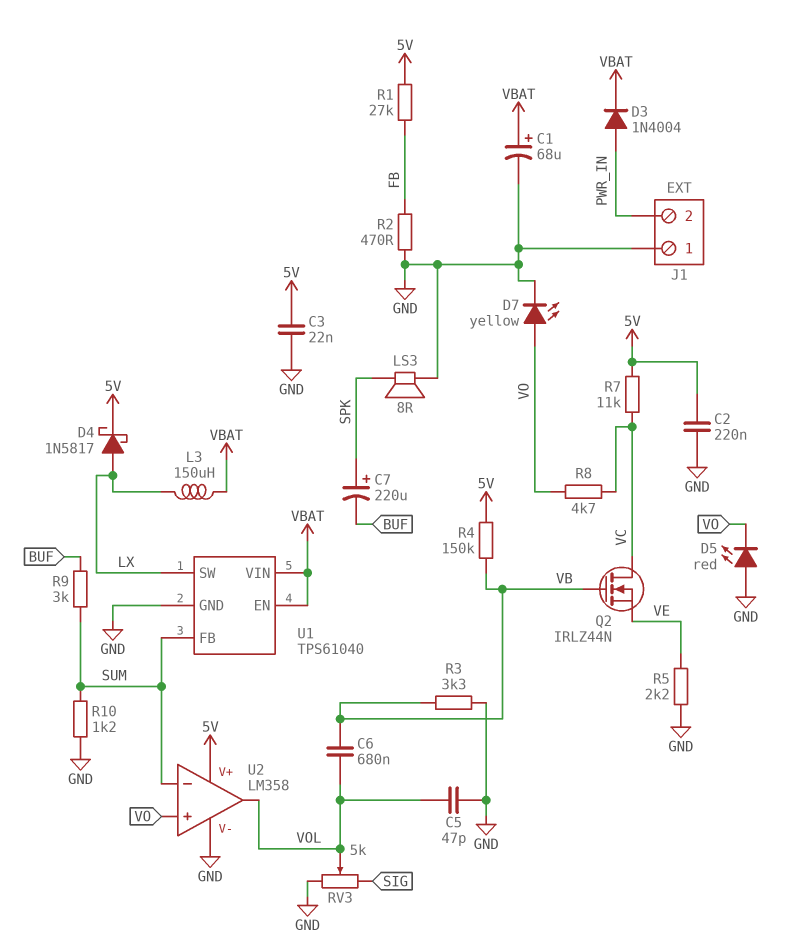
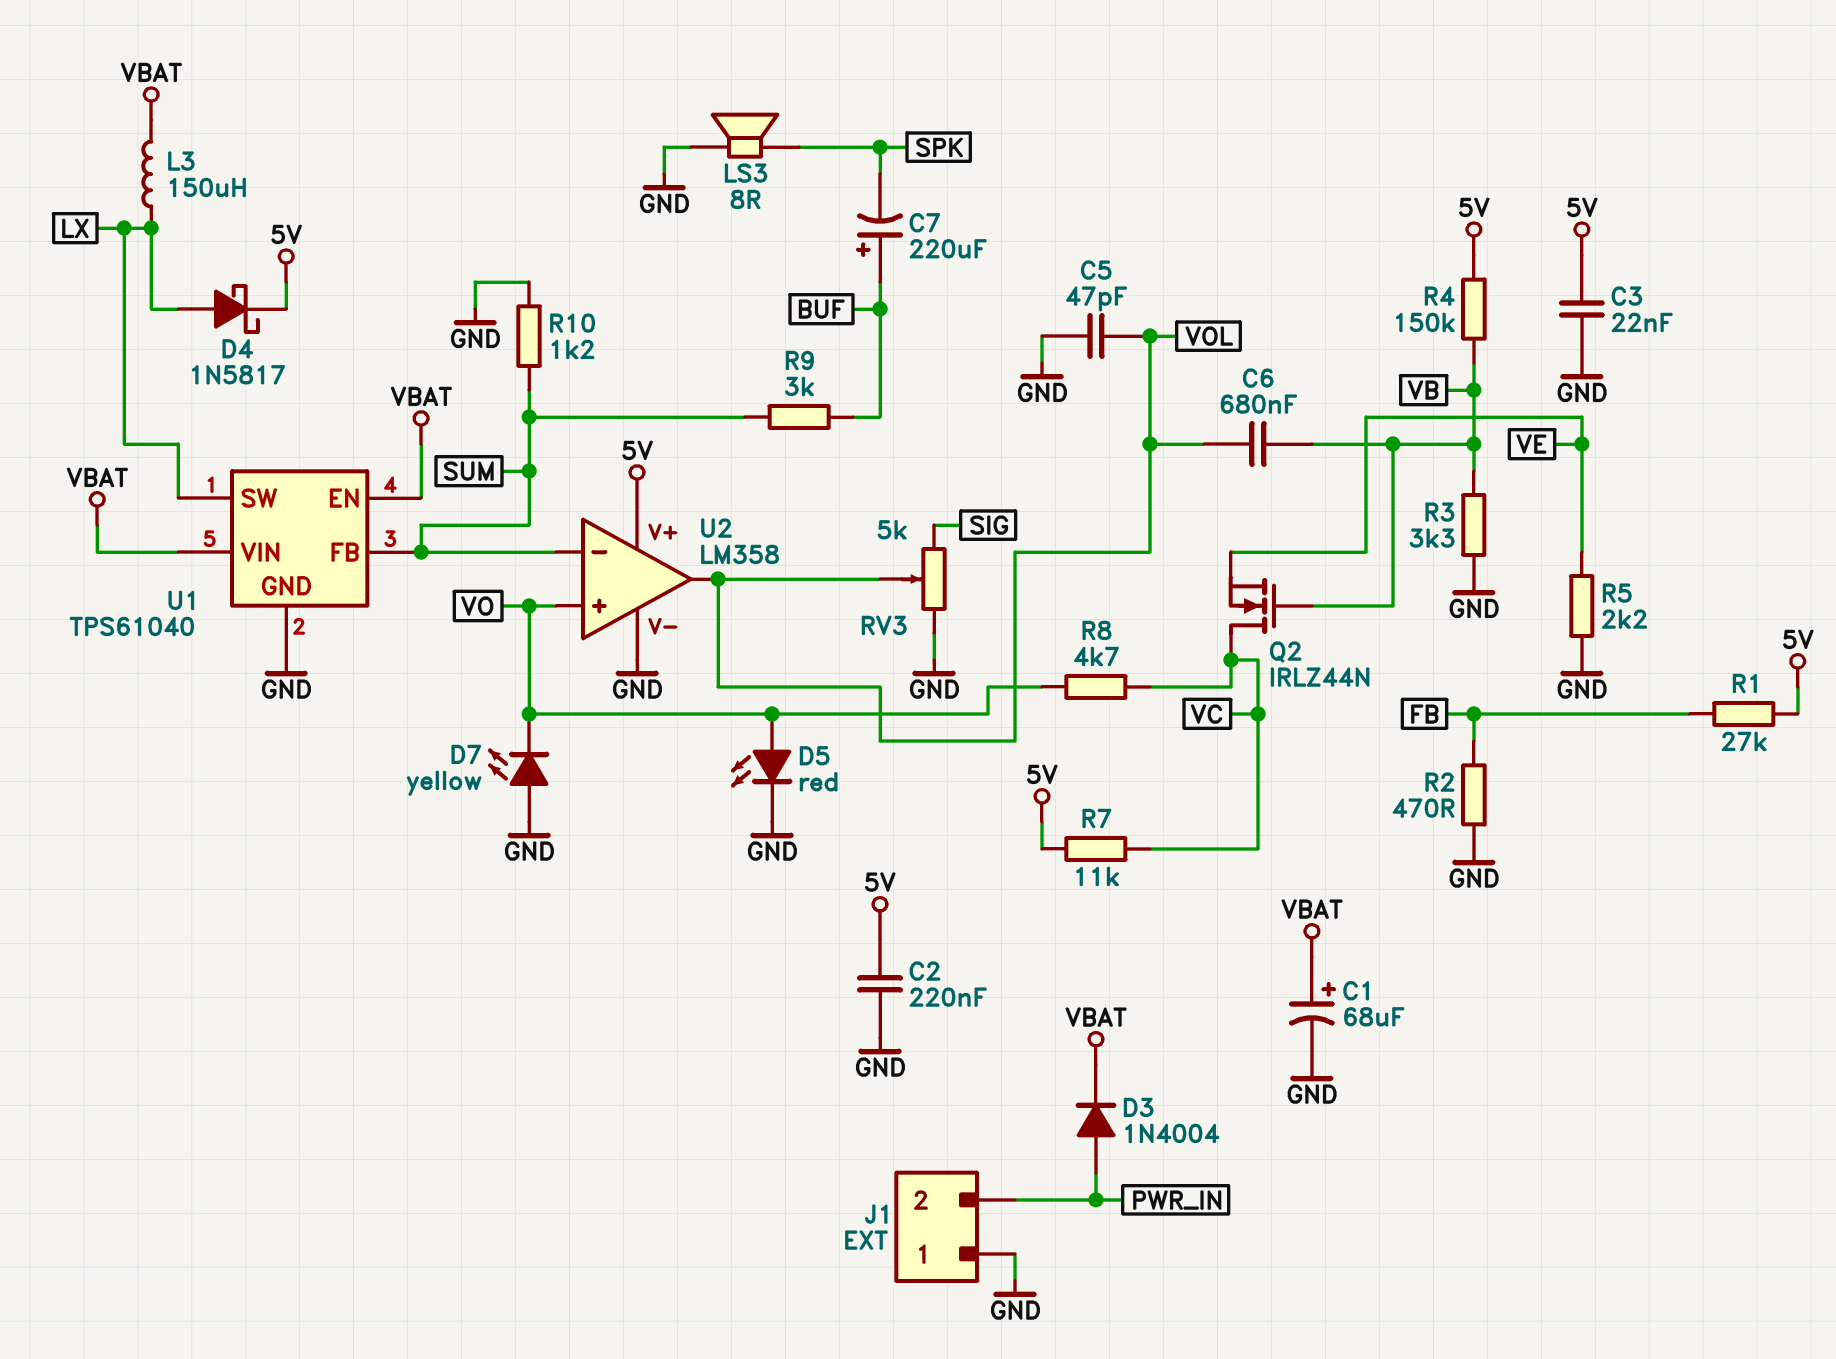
C7: 220uF (plus SPK, minus BUF) -> 220uF (plus BUF, minus SPK)
D5: LED red (A GND, K VO) -> LED red (A VO, K GND)
D7: LED yellow (A VO, K GND) -> LED yellow (A GND, K VO)

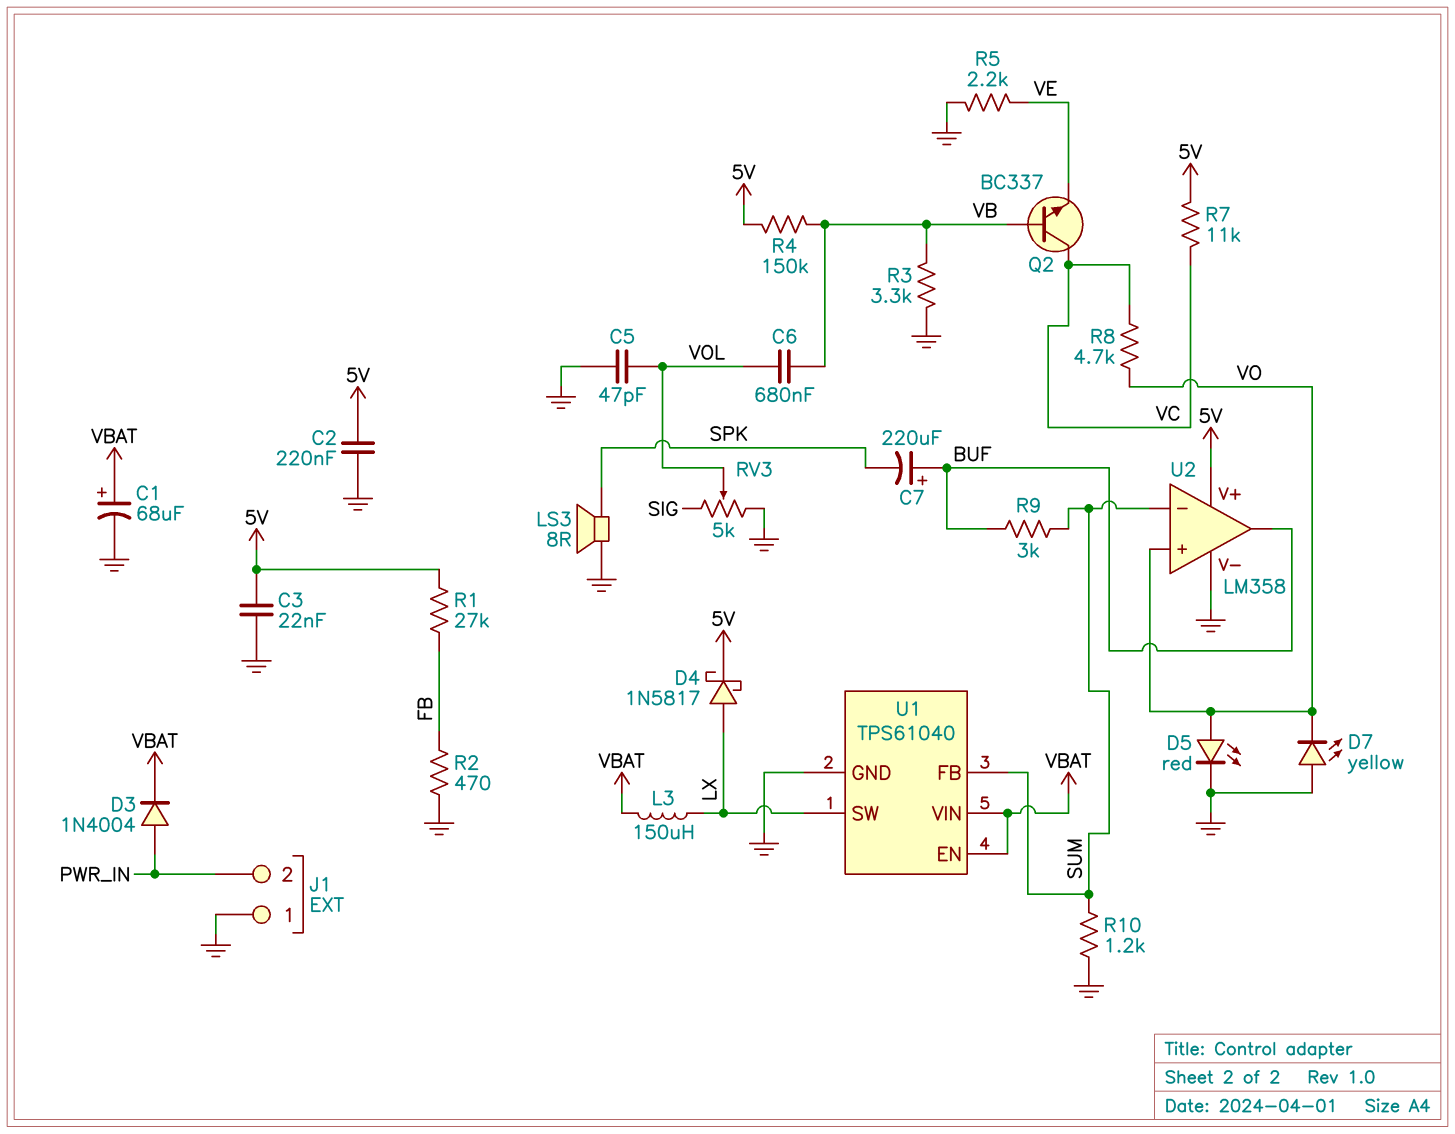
Q2: NMOS IRLZ44N (G VB, D VC, S VE) -> NPN BC337 (B VB, C VC, E VE)
U2 pin out: VOL -> BUF

